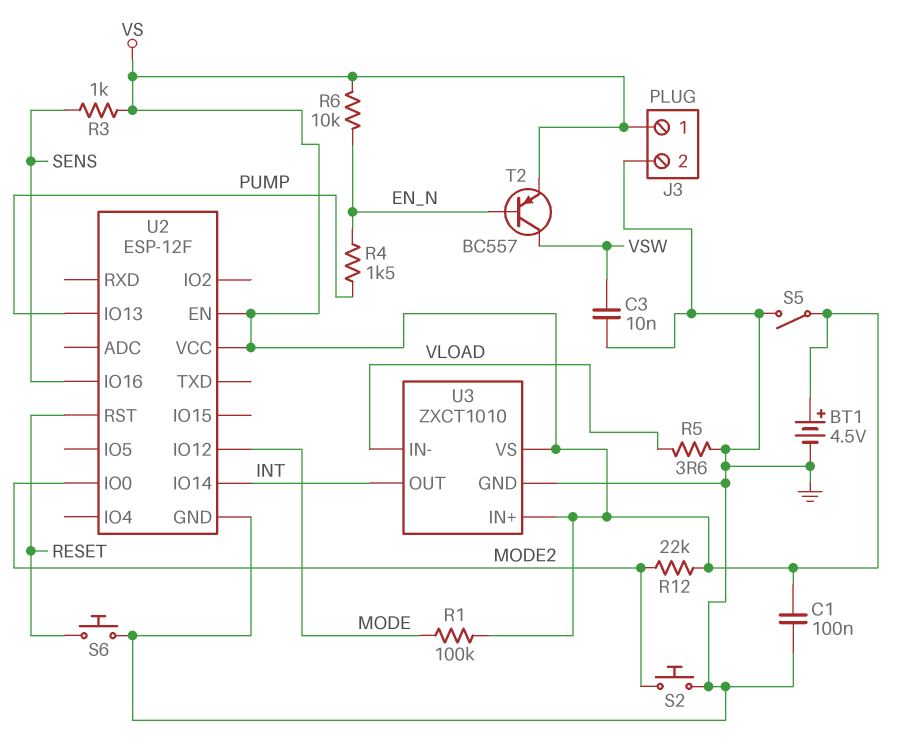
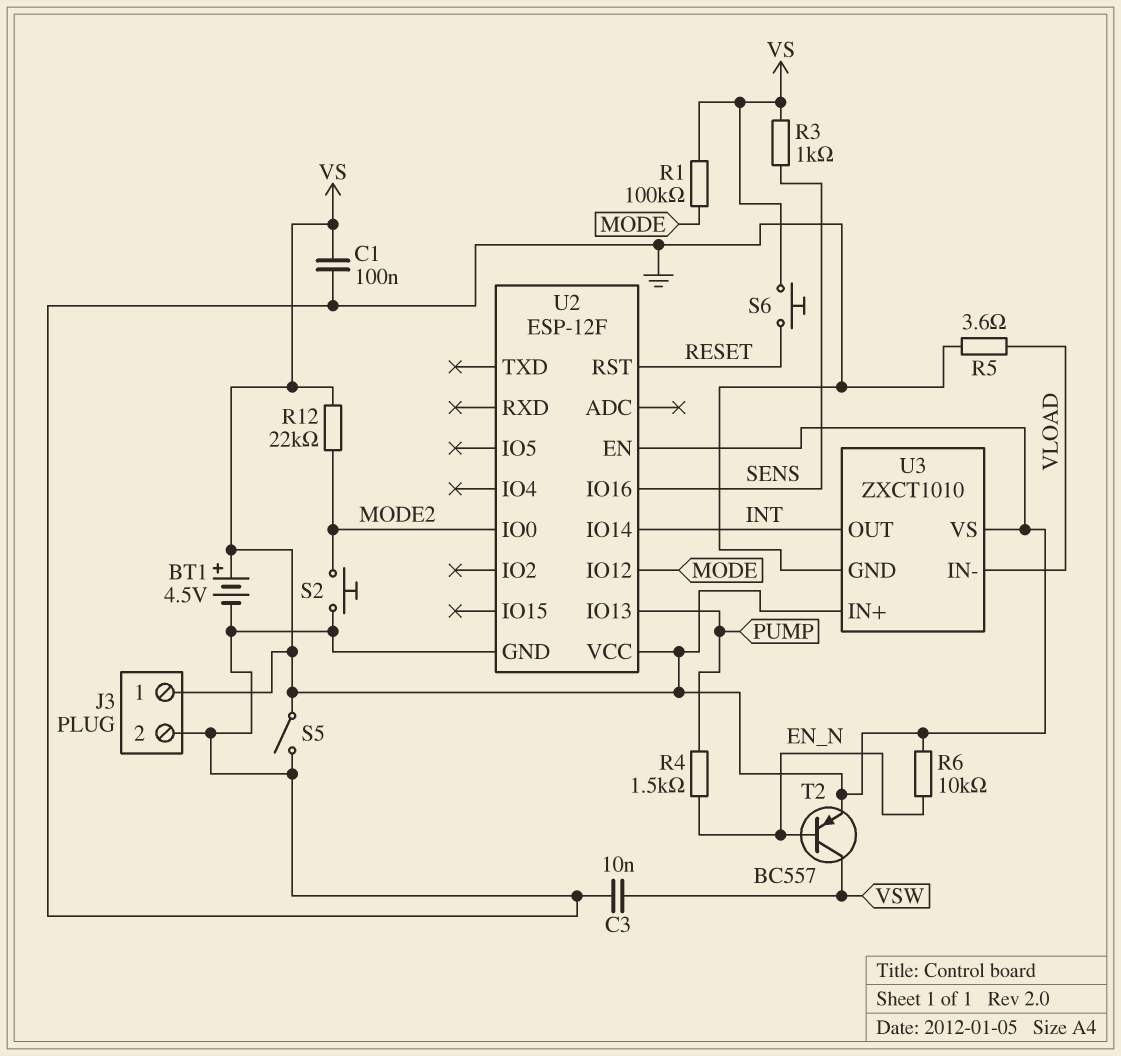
S6: button (GND, RESET) -> button (RESET, VS)

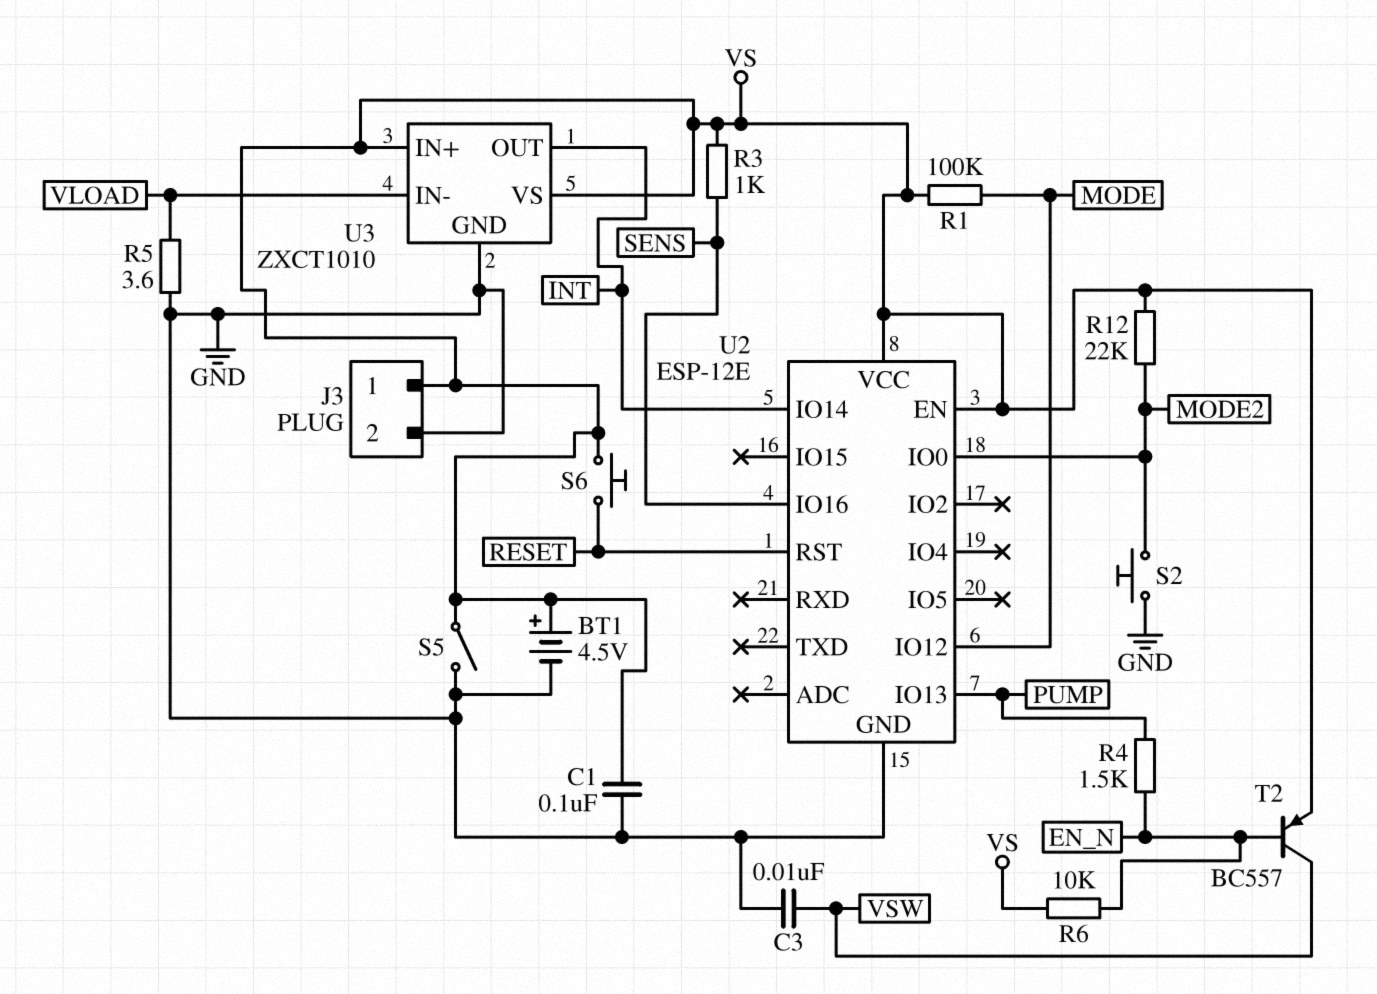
U2: ESP-12F -> ESP-12E

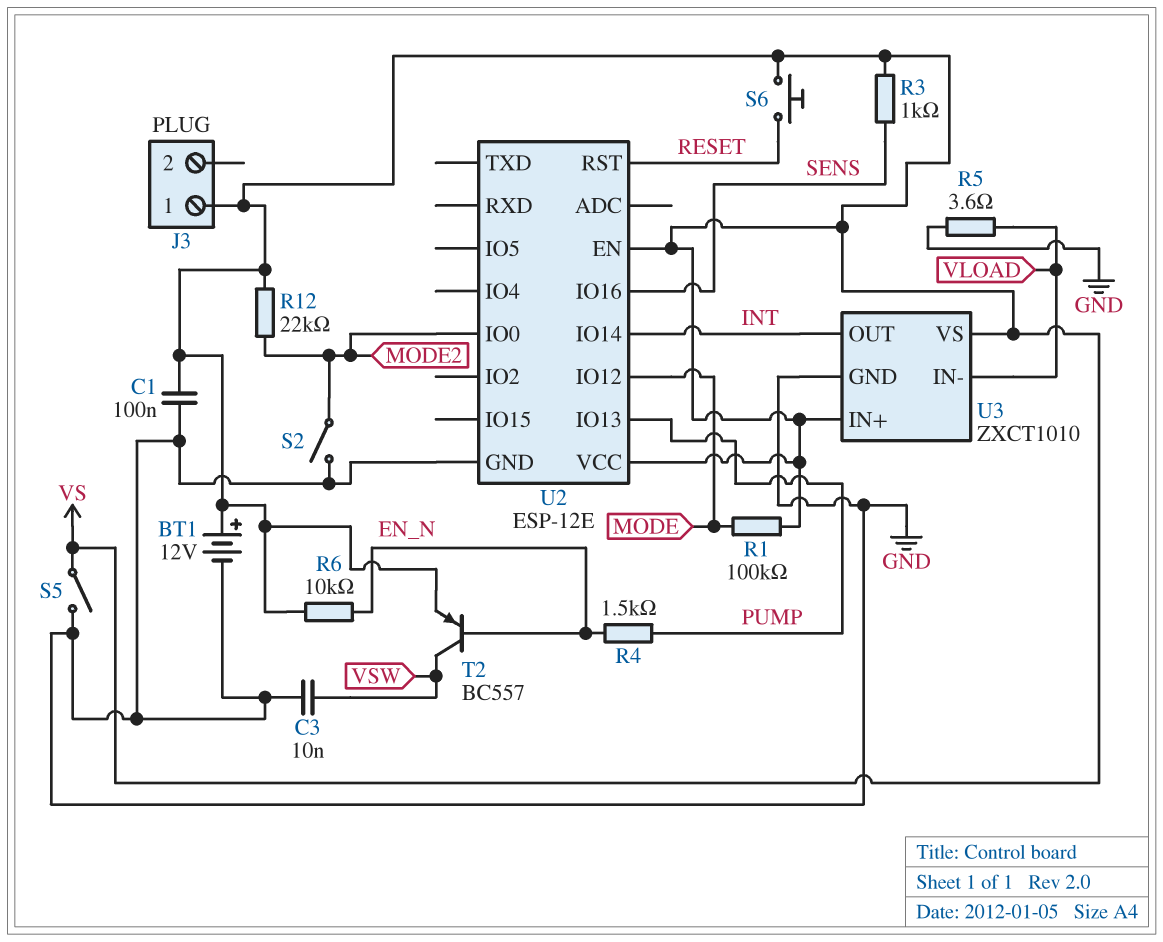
BT1: 4.5V (plus VS, minus GND) -> 12V (plus VS, minus GND)
J3 pin 2: GND -> none
S2: button (GND, MODE2) -> switch (GND, MODE2)

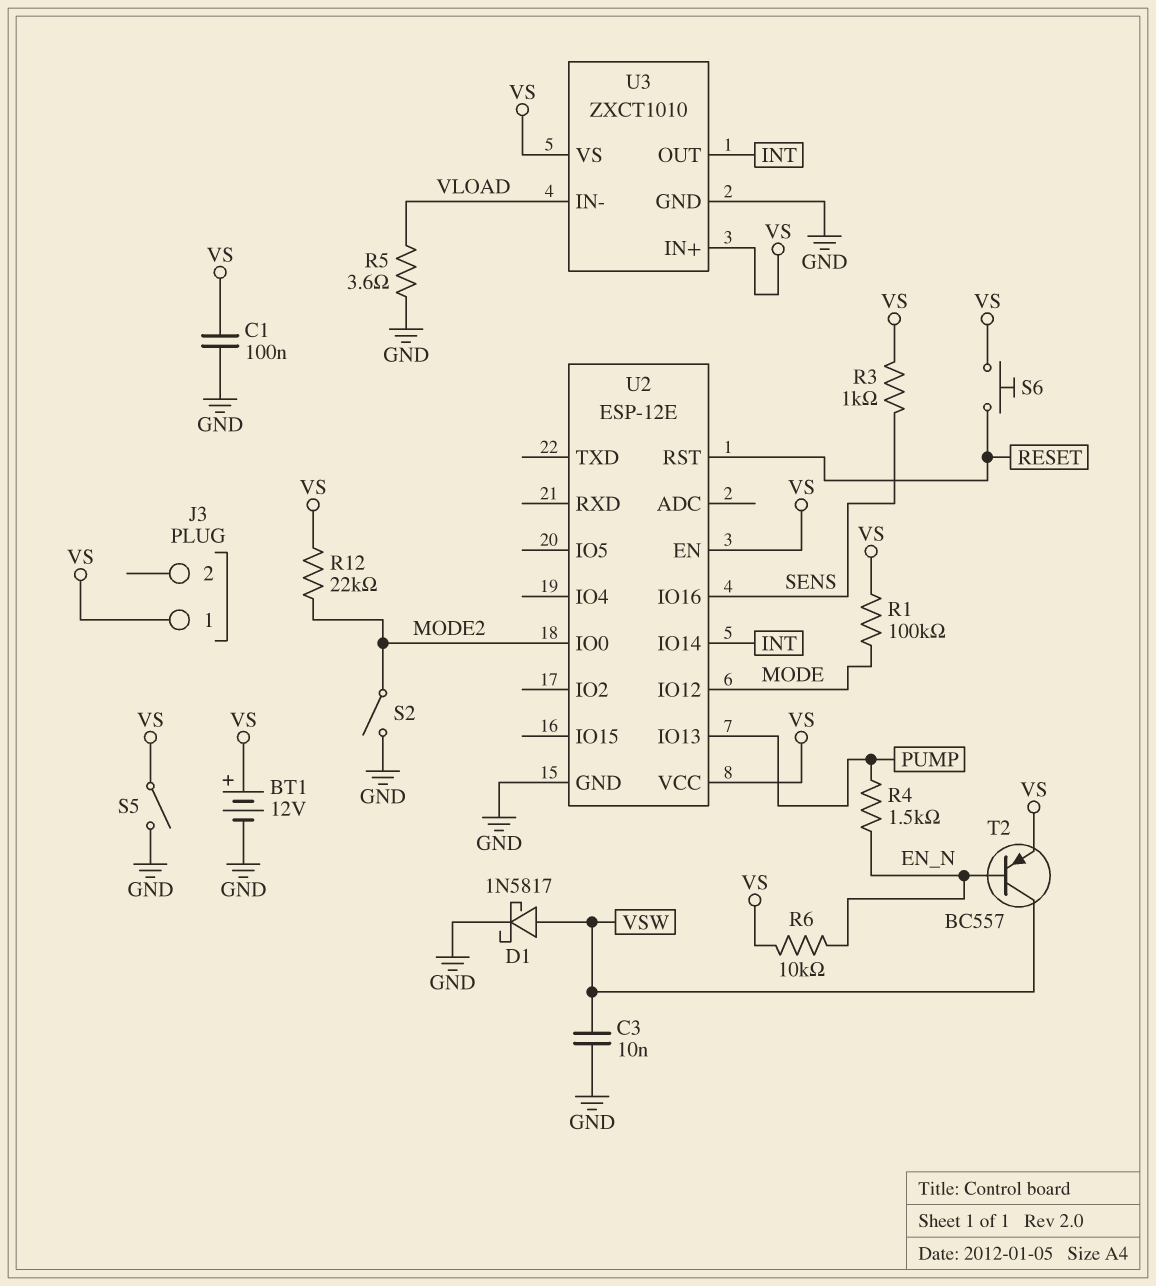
D1: none -> schottky 1N5817 (A VSW, K GND)

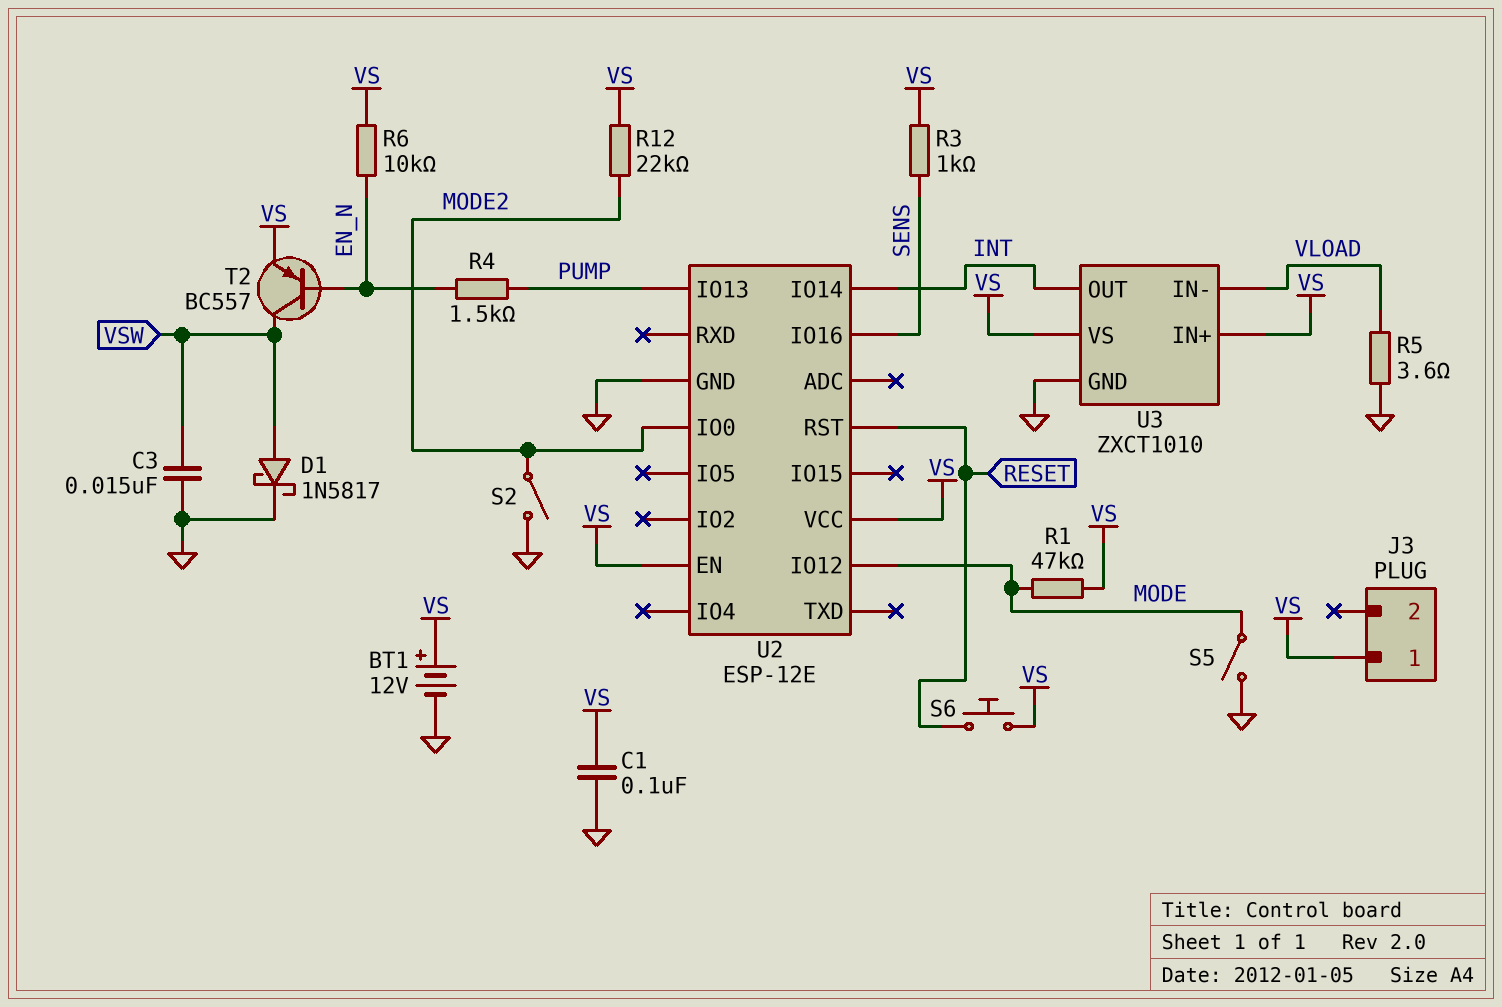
C3: 10nF (GND, VSW) -> 15nF (GND, VSW)
R1: 100k (MODE, VS) -> 47k (MODE, VS)
S5: switch (GND, VS) -> switch (GND, MODE)

